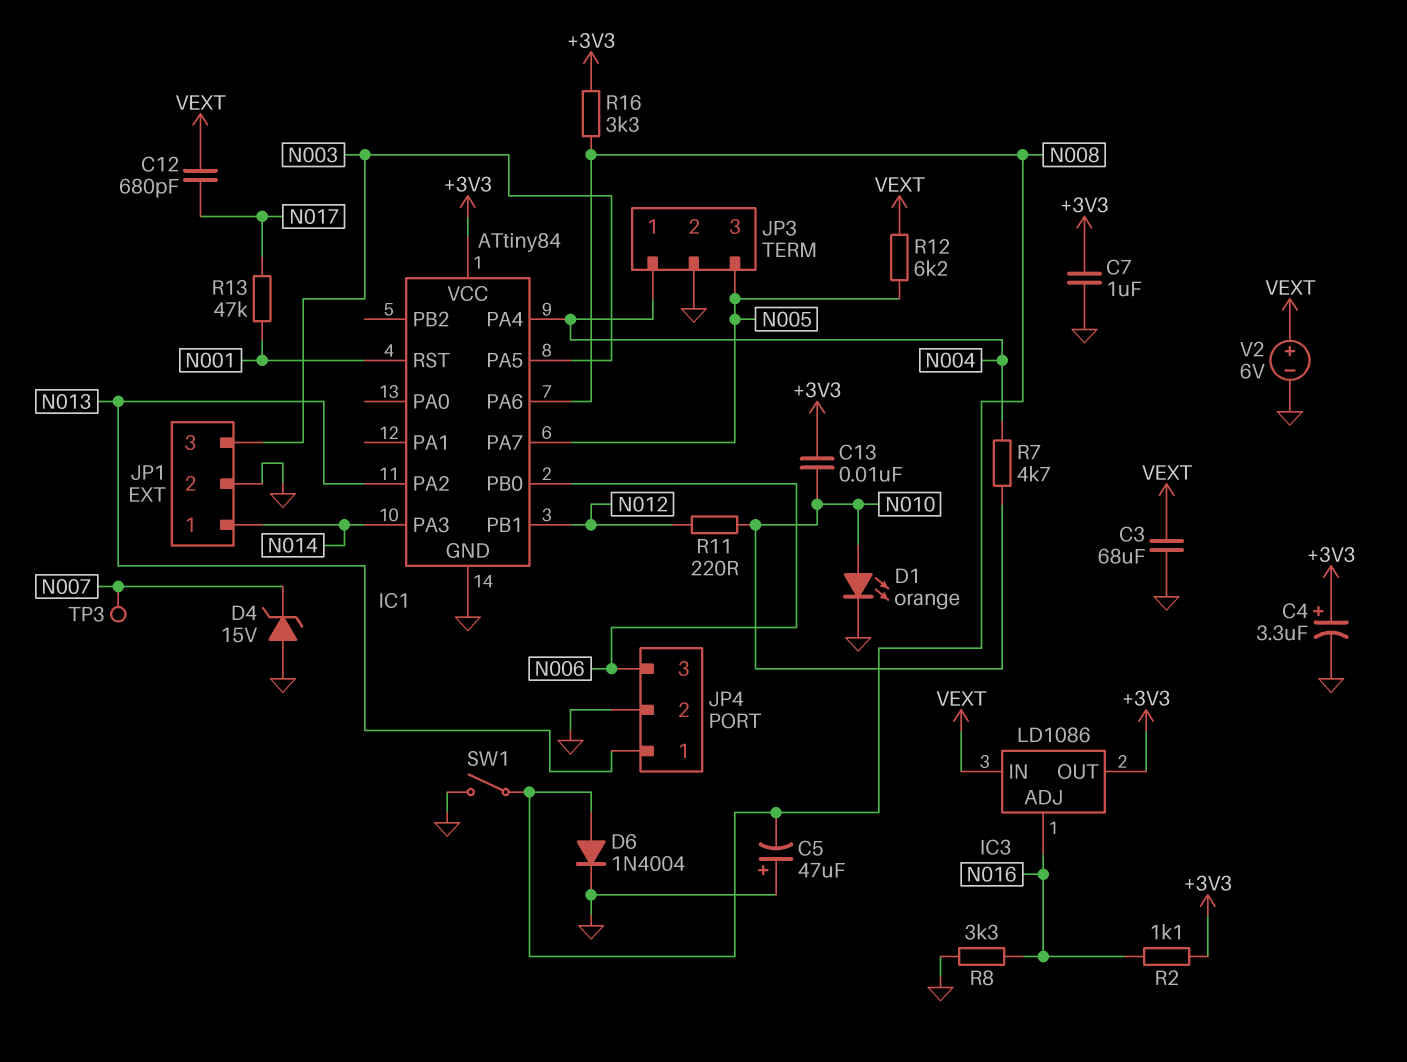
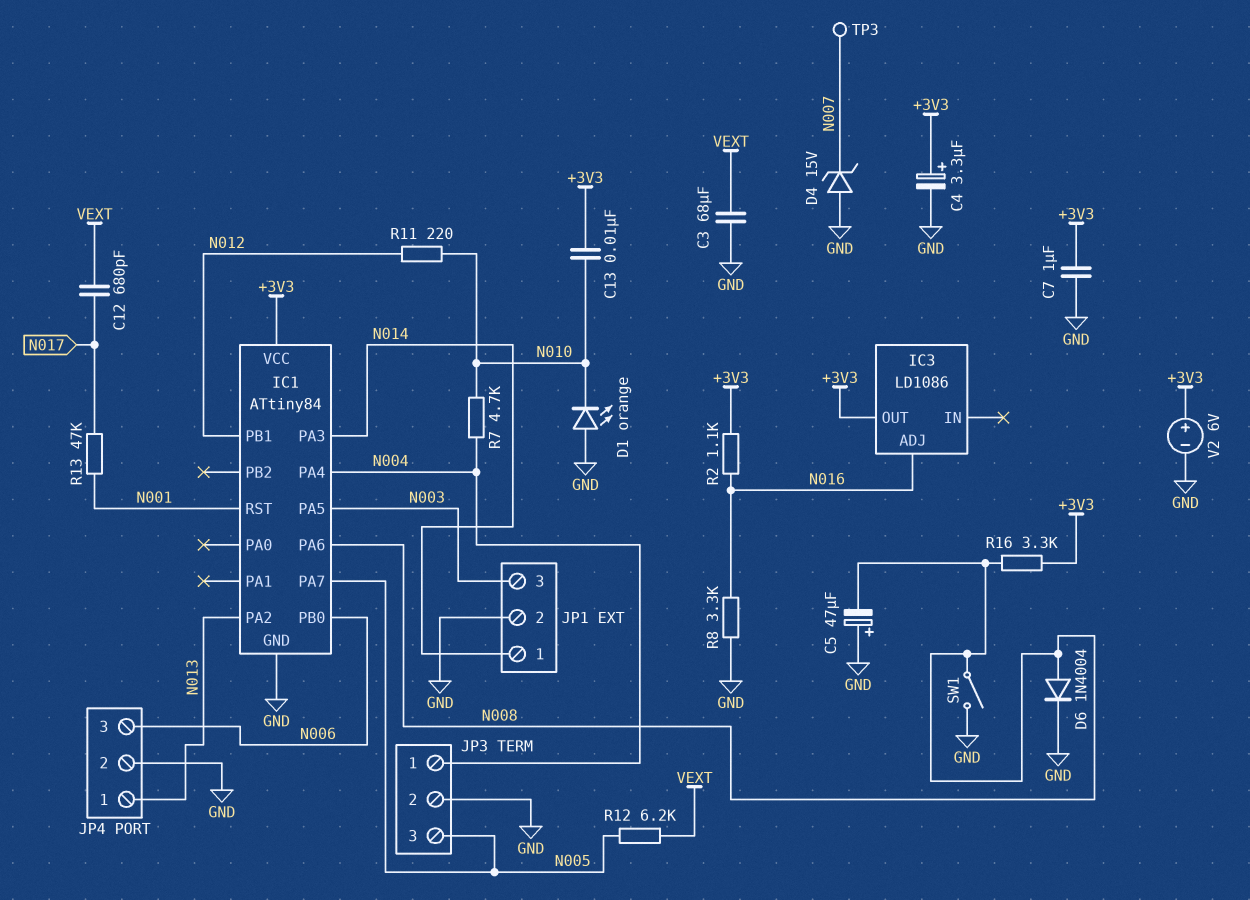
D1: LED orange (A N010, K GND) -> LED orange (A GND, K N010)
IC3 pin IN: VEXT -> none
V2: 6V (plus VEXT, minus GND) -> 6V (plus +3V3, minus GND)

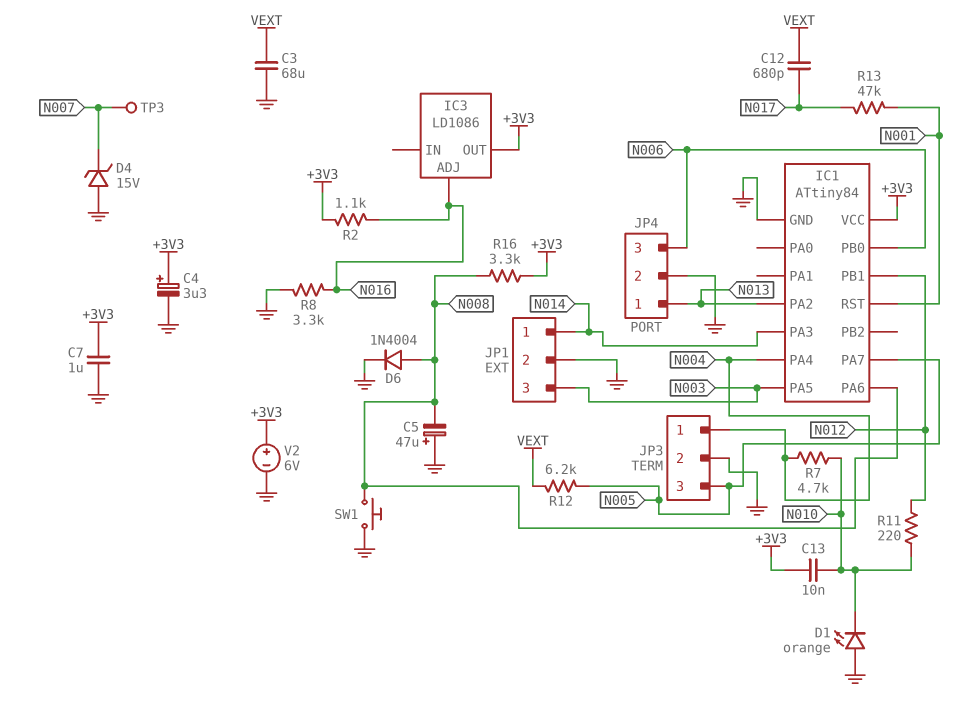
SW1: switch (GND, N008) -> button (GND, N008)

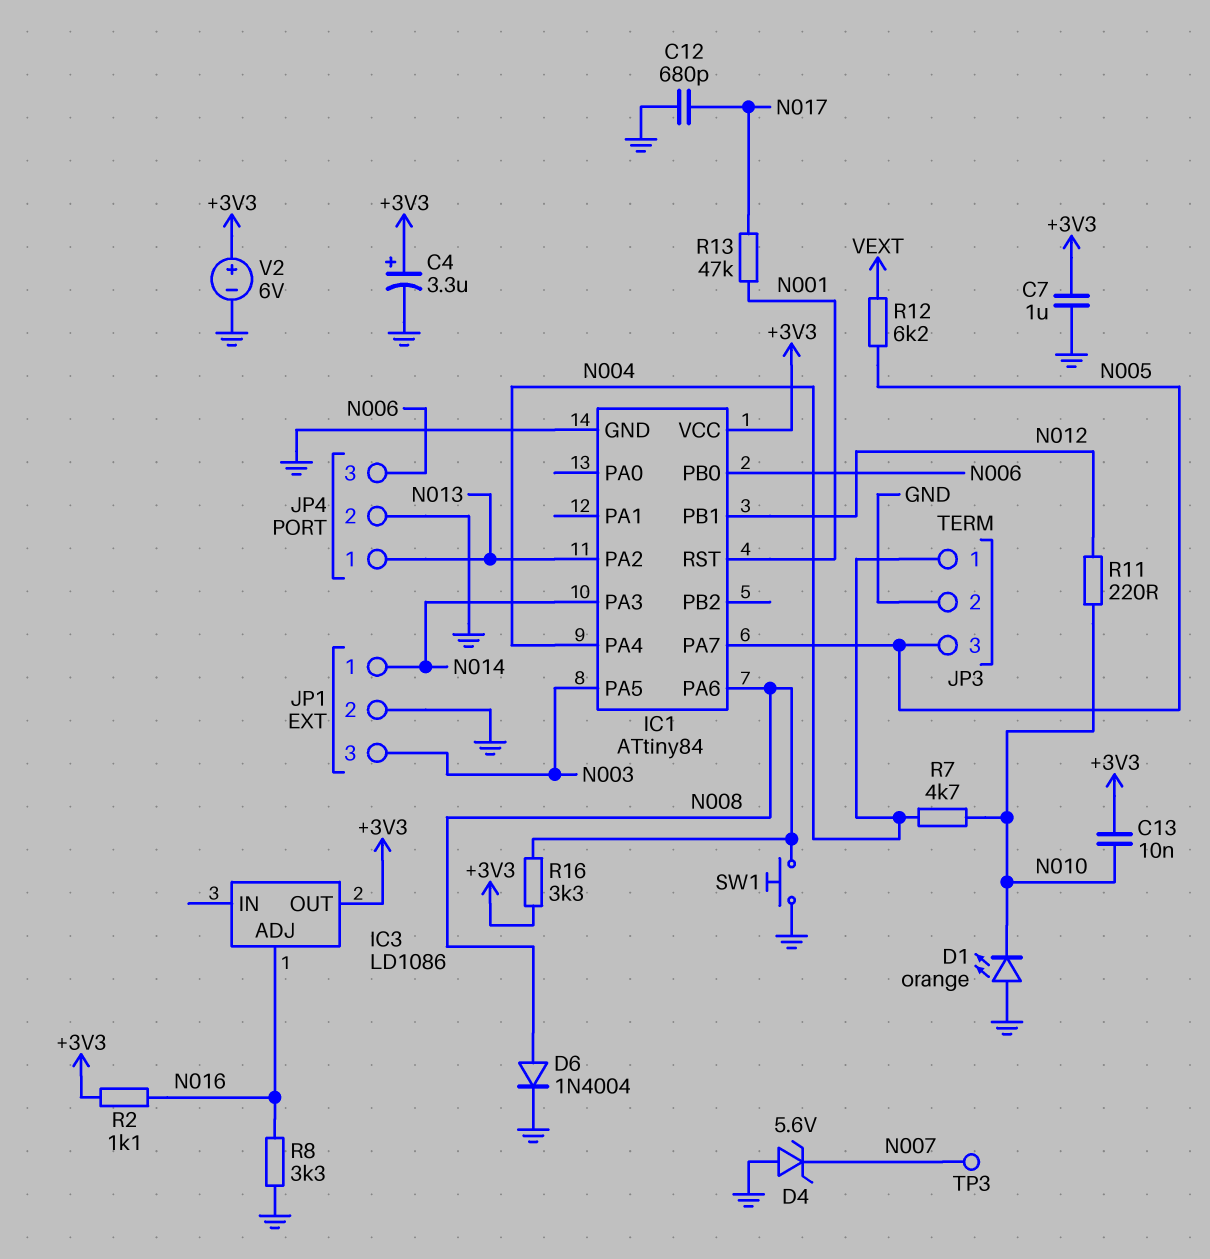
C3: 68uF (GND, VEXT) -> none
C5: 47uF (plus GND, minus N008) -> none
C12: 680pF (N017, VEXT) -> 680pF (GND, N017)
D4: zener 15V (A GND, K N007) -> zener 5.6V (A GND, K N007)

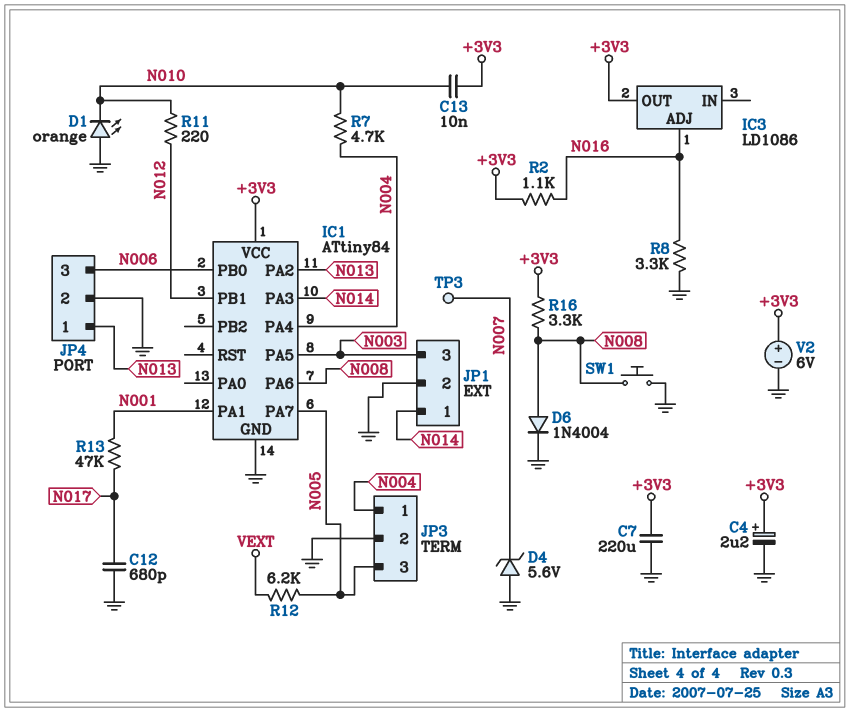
C4: 3.3uF (plus +3V3, minus GND) -> 2.2uF (plus +3V3, minus GND)
C7: 1uF (+3V3, GND) -> 220uF (+3V3, GND)
IC1 pin PA1: none -> N001
IC1 pin RST: N001 -> none

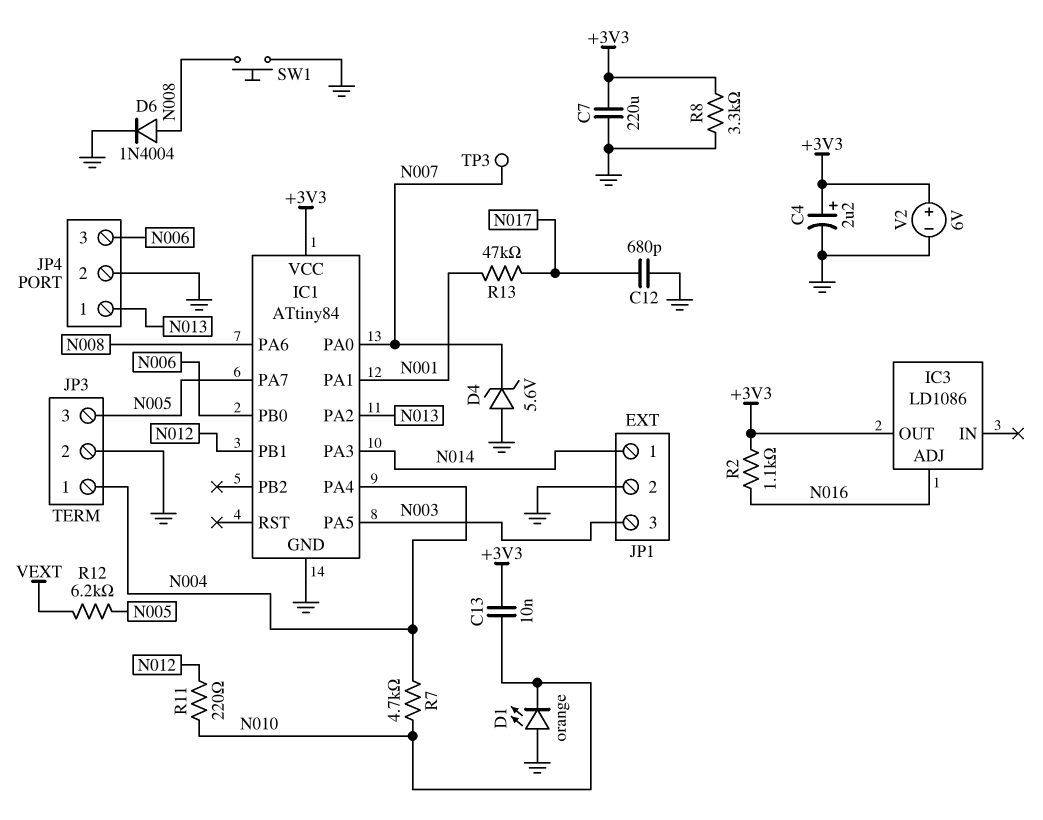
IC1 pin PA0: none -> N007
R8: 3.3k (GND, N016) -> 3.3k (+3V3, GND)
R16: 3.3k (+3V3, N008) -> none

